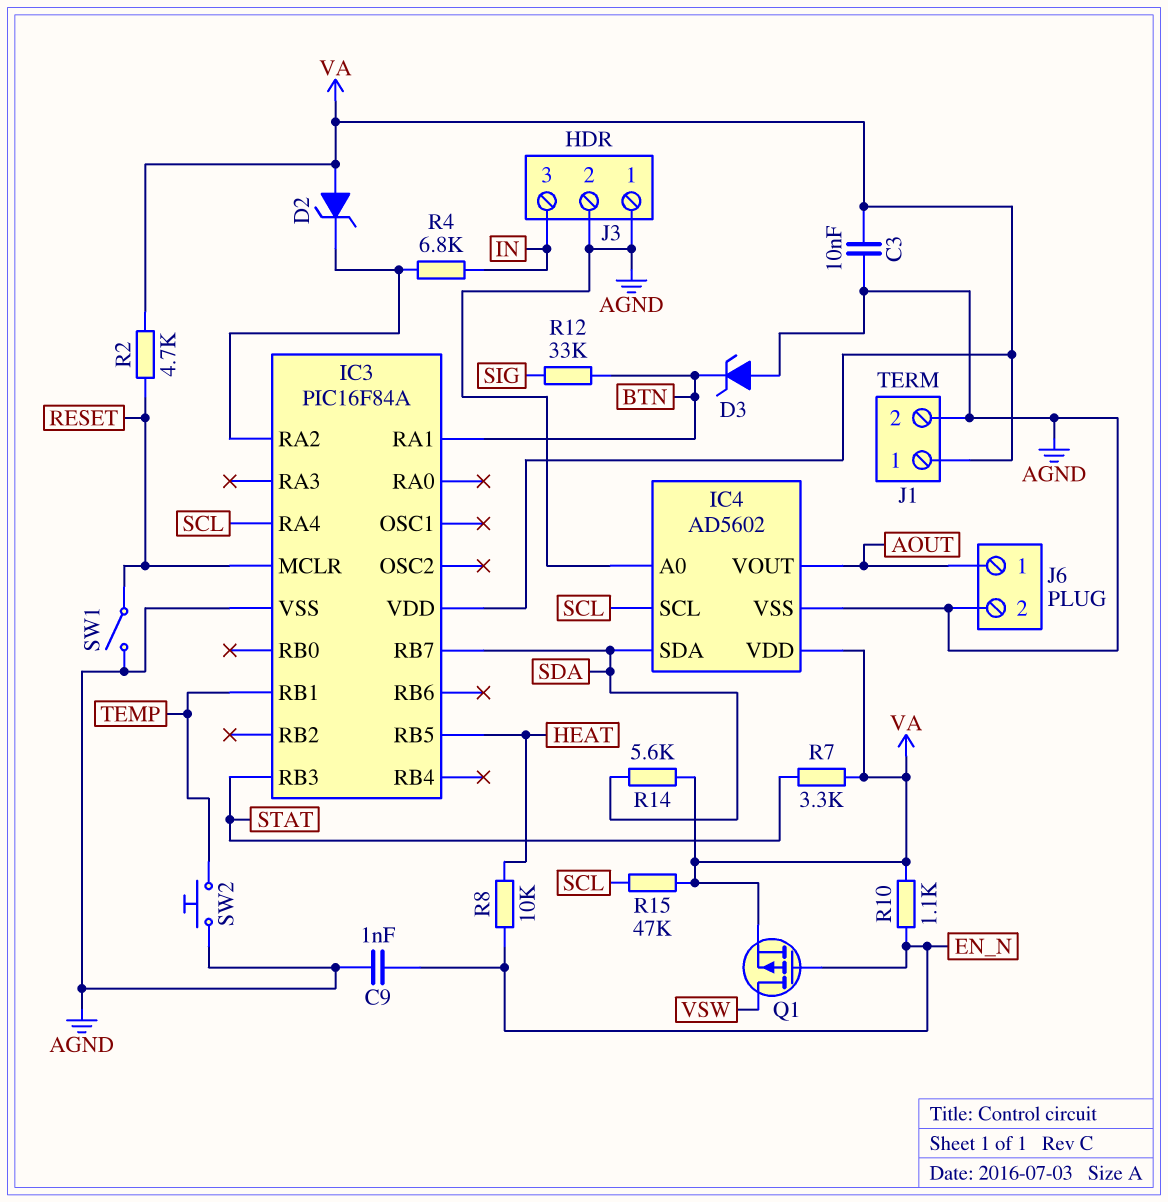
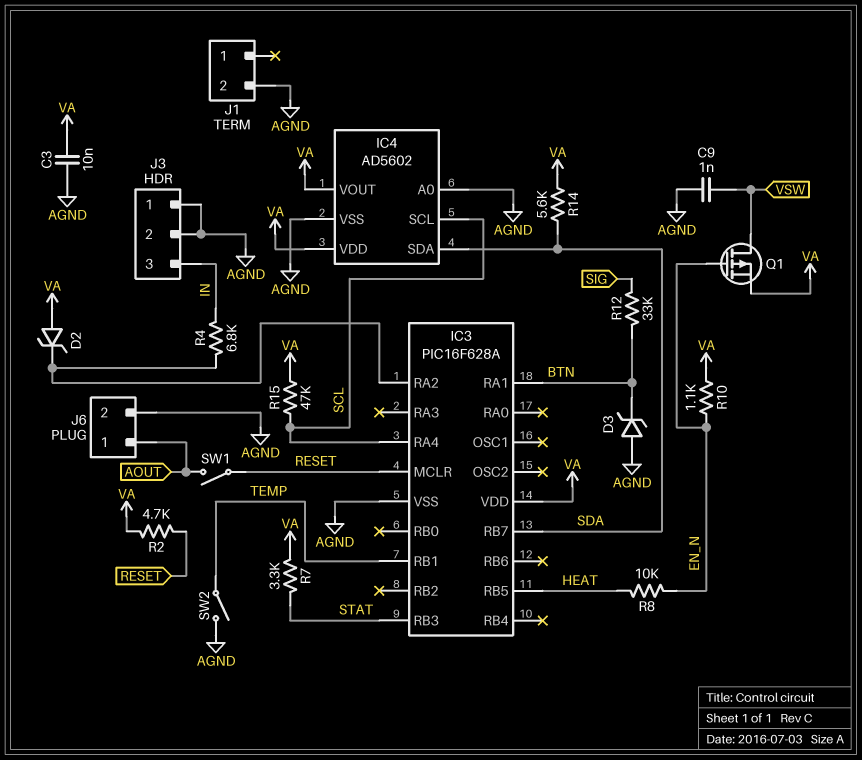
C9: 1nF (AGND, EN_N) -> 1nF (AGND, VSW)
IC3: PIC16F84A -> PIC16F628A
IC4 pin VOUT: AOUT -> VA
J1 pin 1: VA -> none
SW1: switch (AGND, RESET) -> switch (AOUT, RESET)
SW2: button (AGND, TEMP) -> switch (AGND, TEMP)

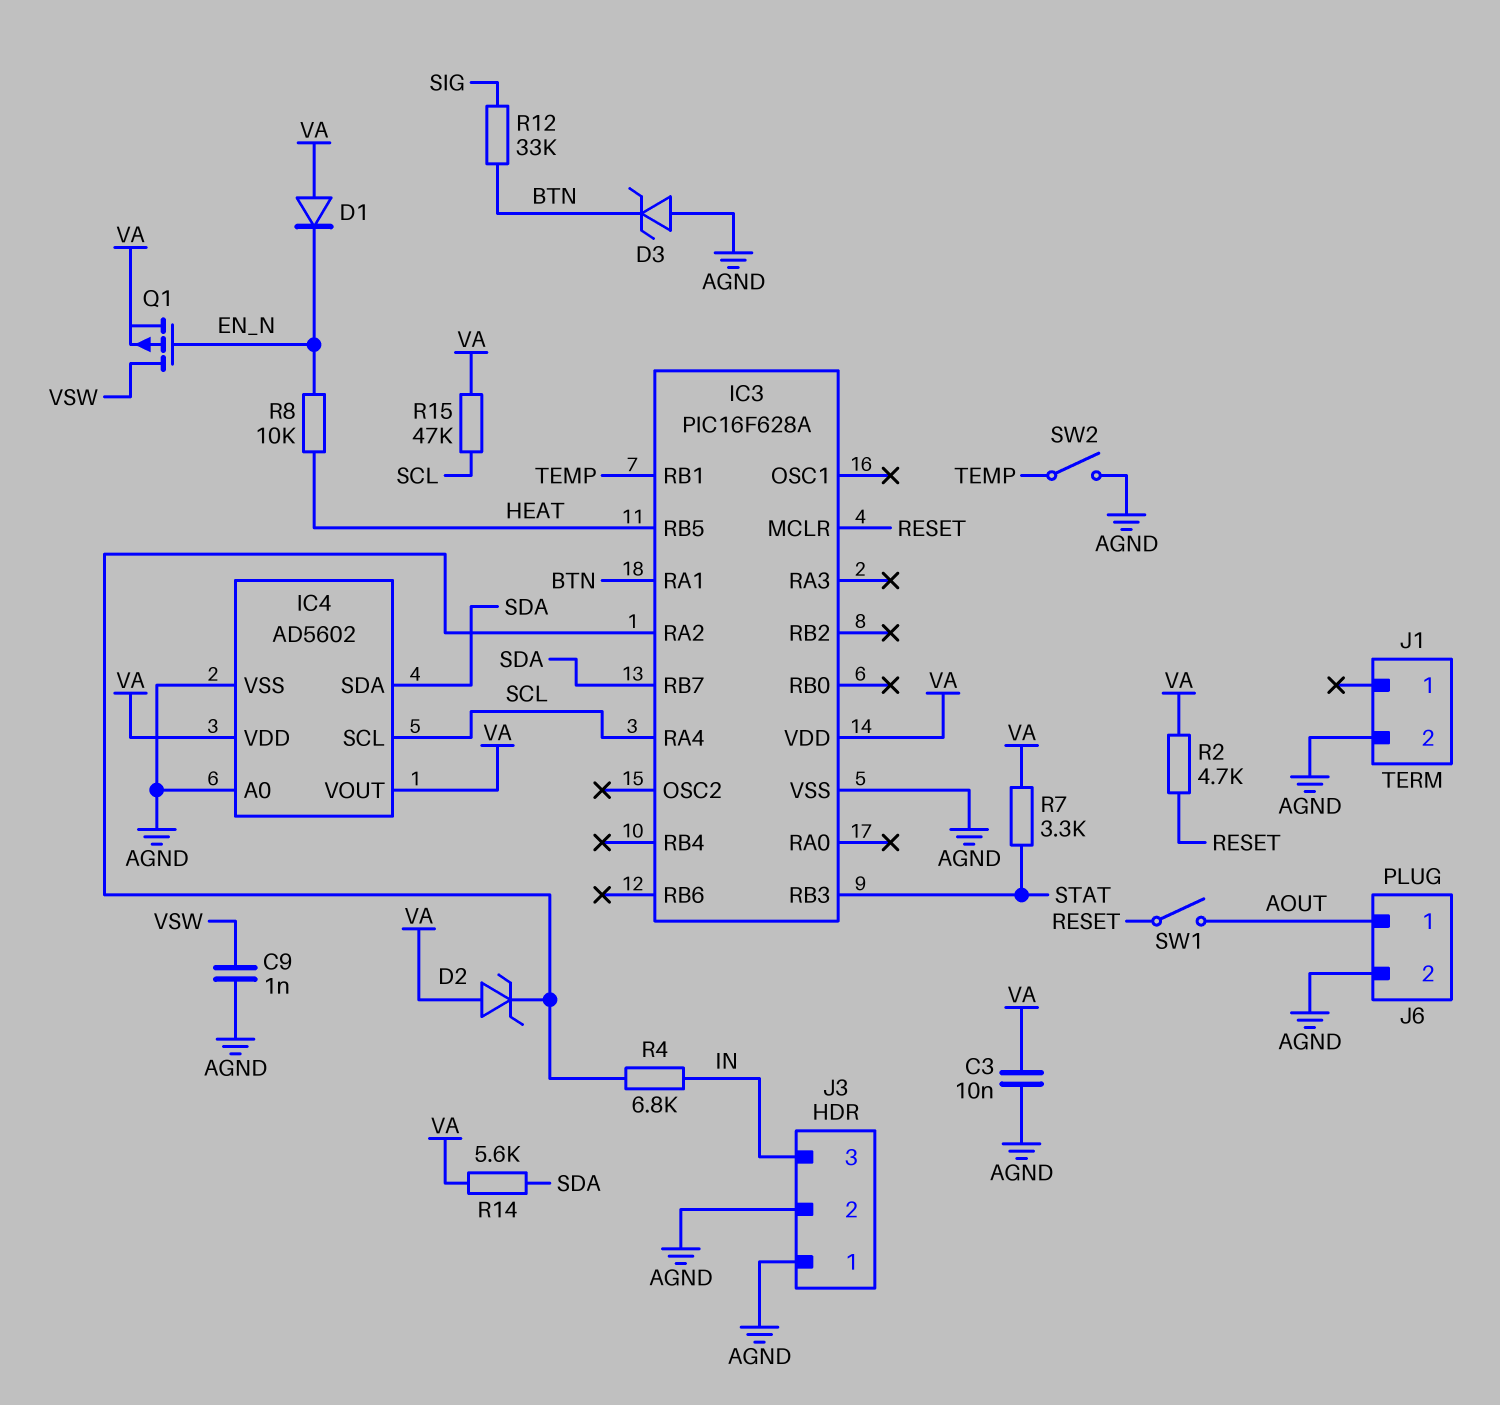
D1: none -> diode (A VA, K EN_N)
R10: 1.1k (EN_N, VA) -> none

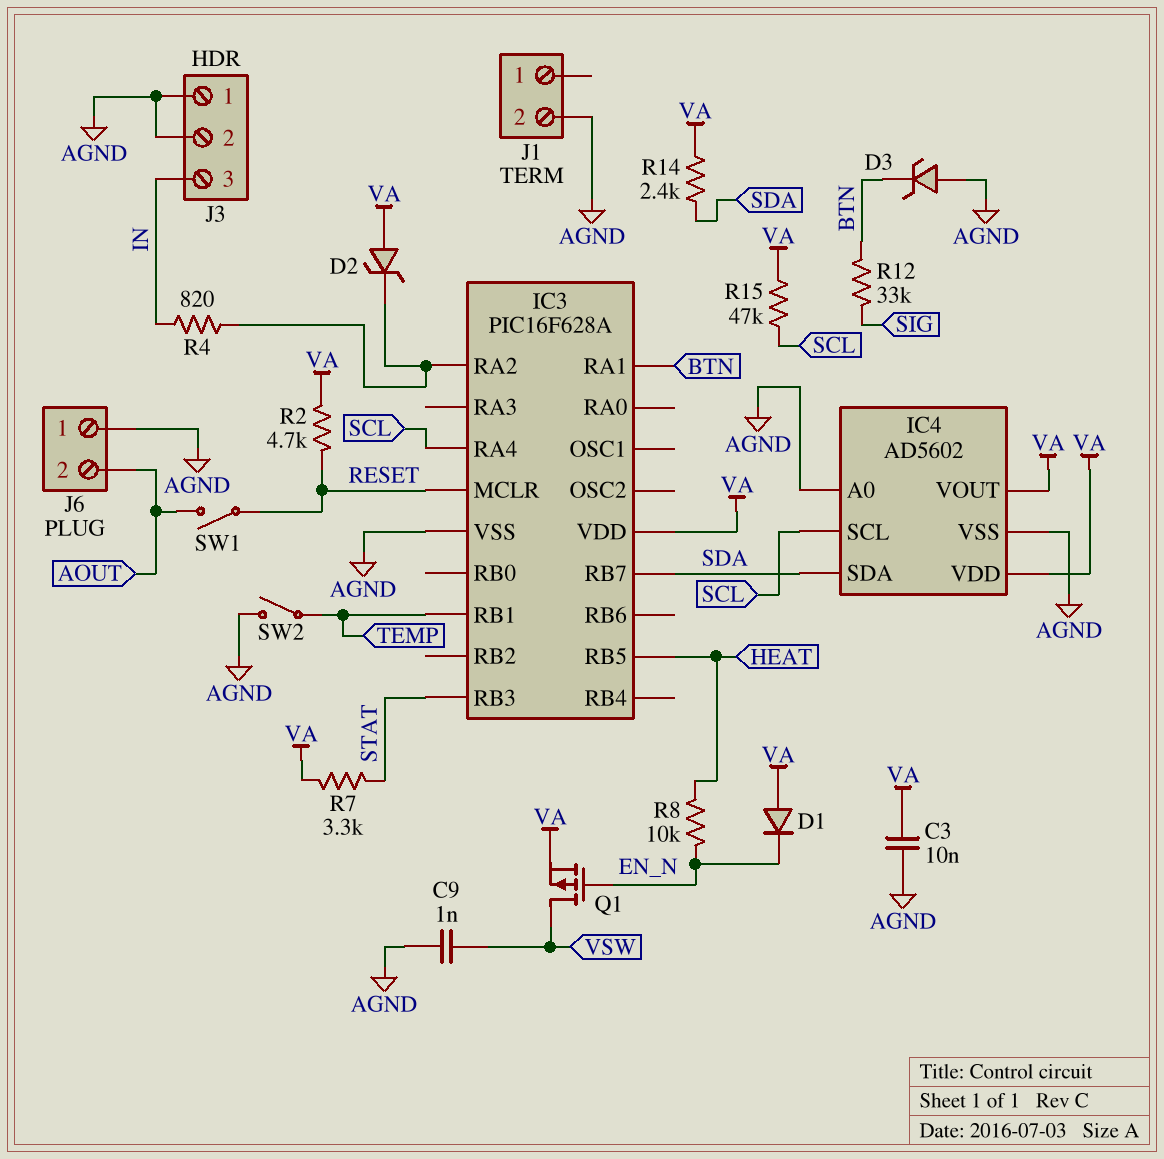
J6 pin 1: AOUT -> AGND
J6 pin 2: AGND -> AOUT
R4: 6.8k (IC3/RA2, IN) -> 820 (IC3/RA2, IN)
R14: 5.6k (SDA, VA) -> 2.4k (SDA, VA)

